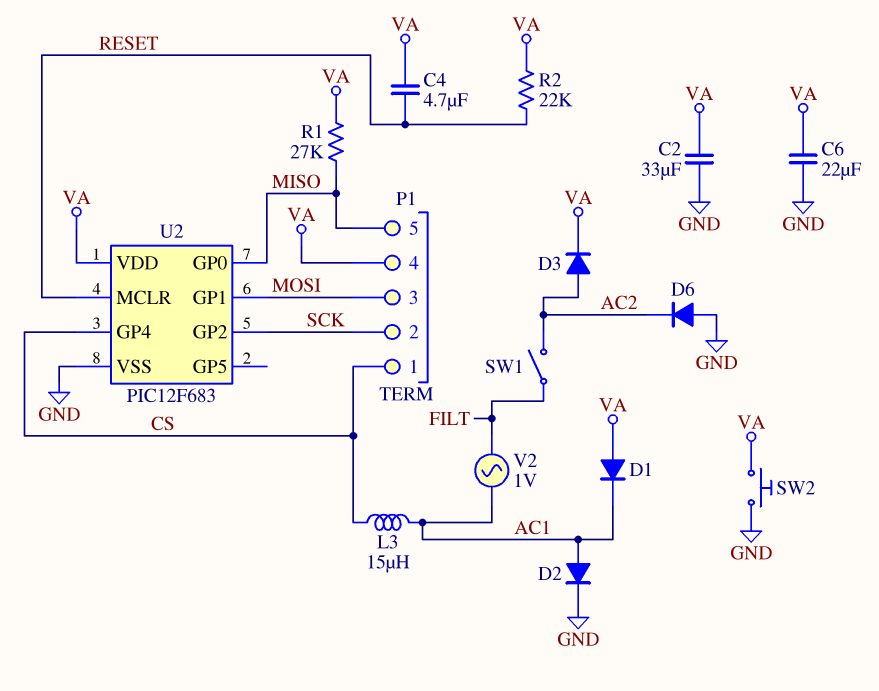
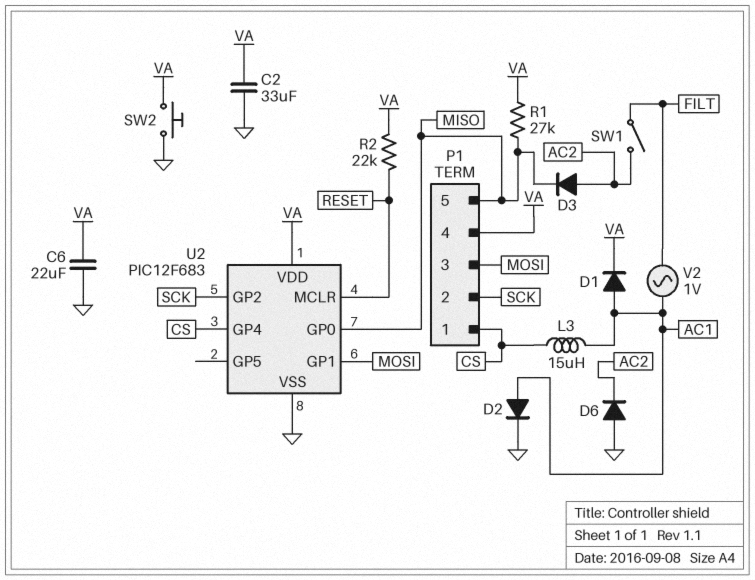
C4: 4.7uF (RESET, VA) -> none
D1: diode (A VA, K AC1) -> diode (A AC1, K VA)
D3: diode (A AC2, K VA) -> diode (A AC2, K MISO)

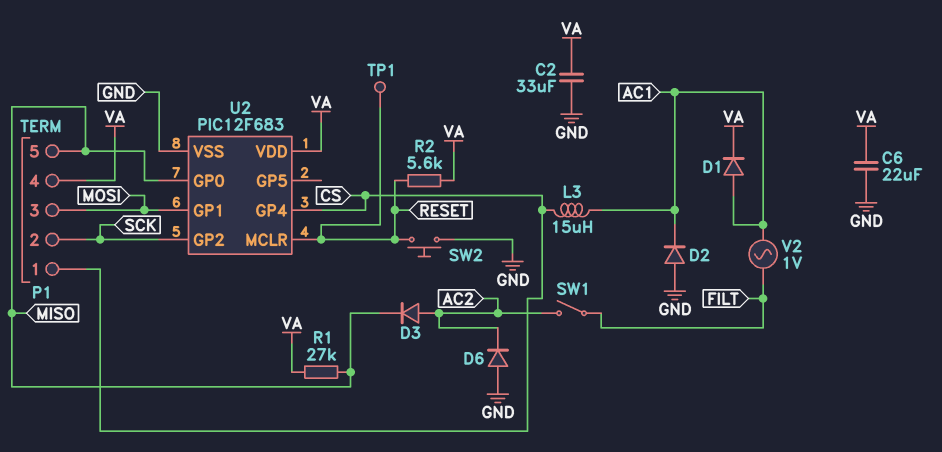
D2: diode (A AC1, K GND) -> diode (A GND, K AC1)
R2: 22k (RESET, VA) -> 5.6k (RESET, VA)
SW2: button (GND, VA) -> button (GND, RESET)
TP1: none -> test point (RESET)

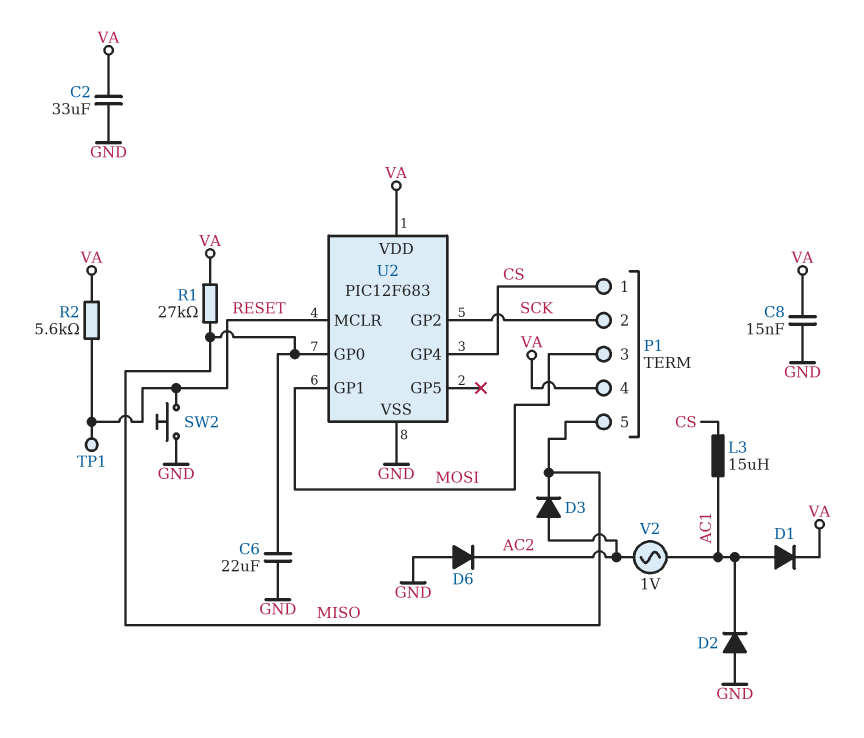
C6: 22uF (GND, VA) -> 22uF (GND, MISO)
C8: none -> 15nF (GND, VA)
SW1: switch (AC2, FILT) -> none
V2: AC 1V (AC1, FILT) -> AC 1V (AC1, AC2)

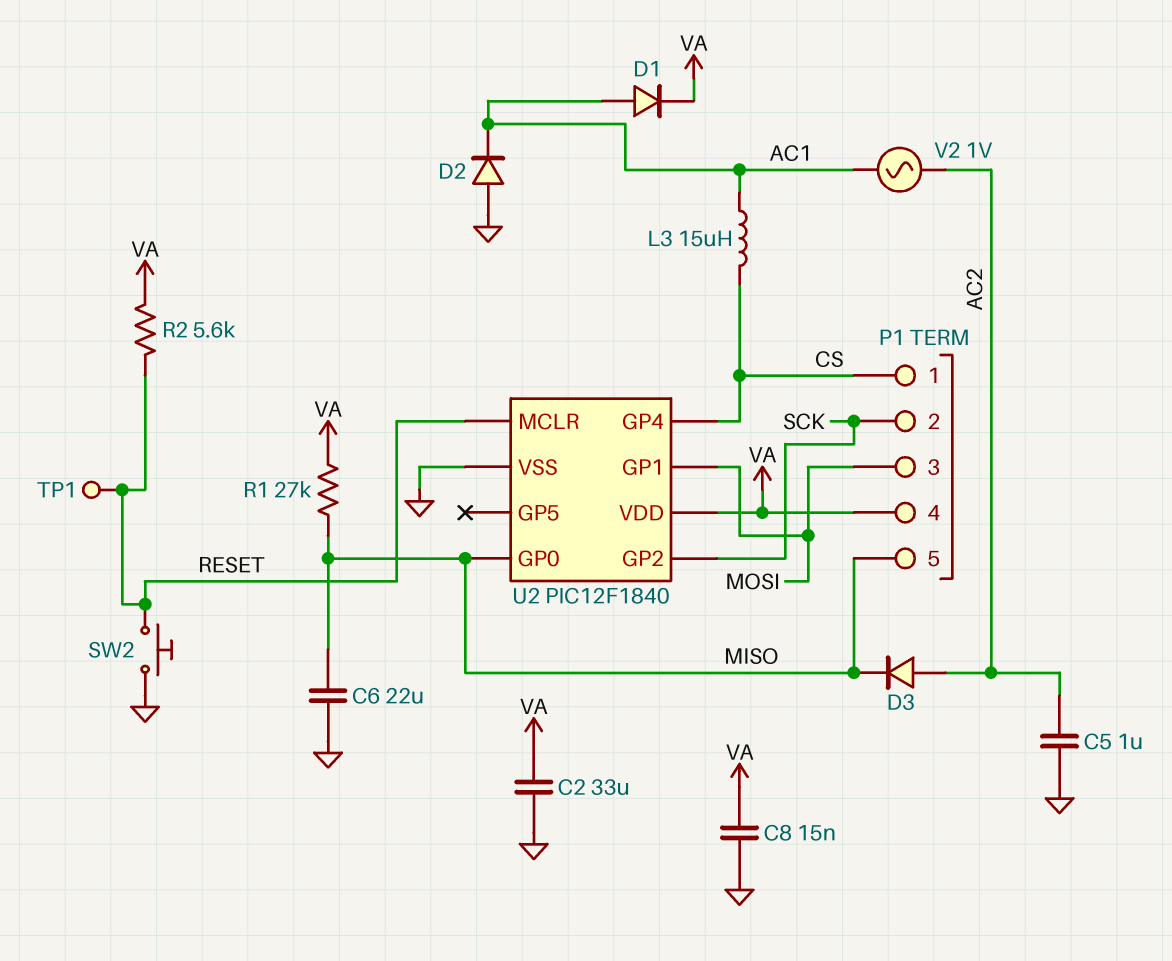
C5: none -> 1uF (AC2, GND)
D6: diode (A GND, K AC2) -> none
U2: PIC12F683 -> PIC12F1840

